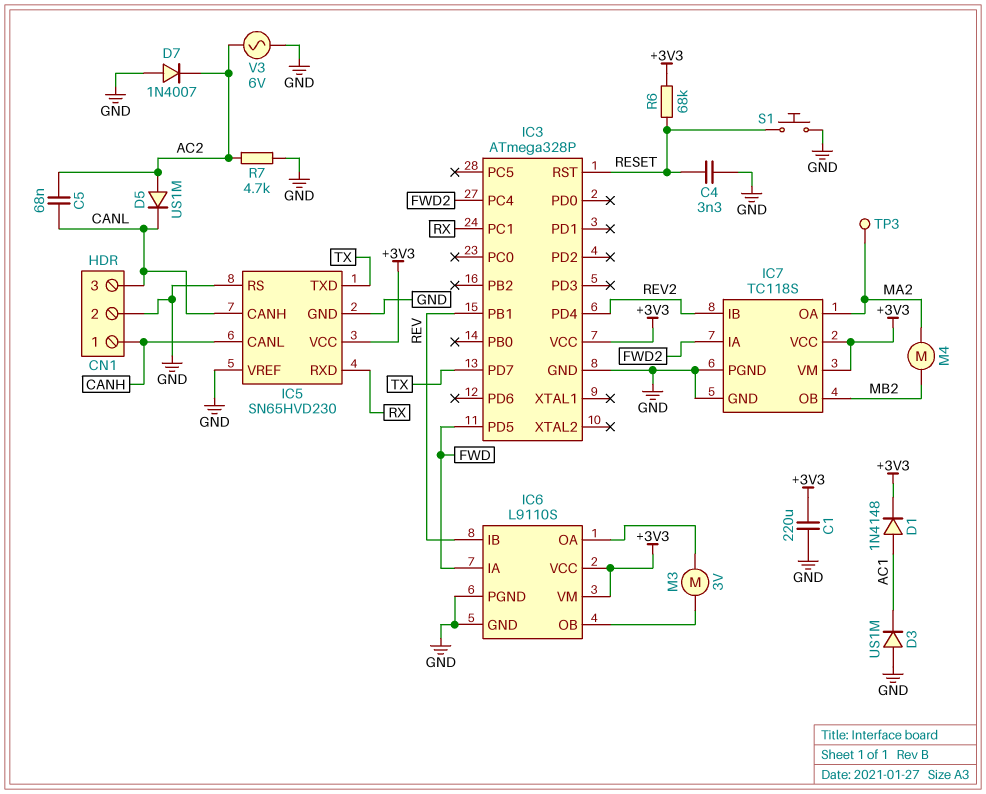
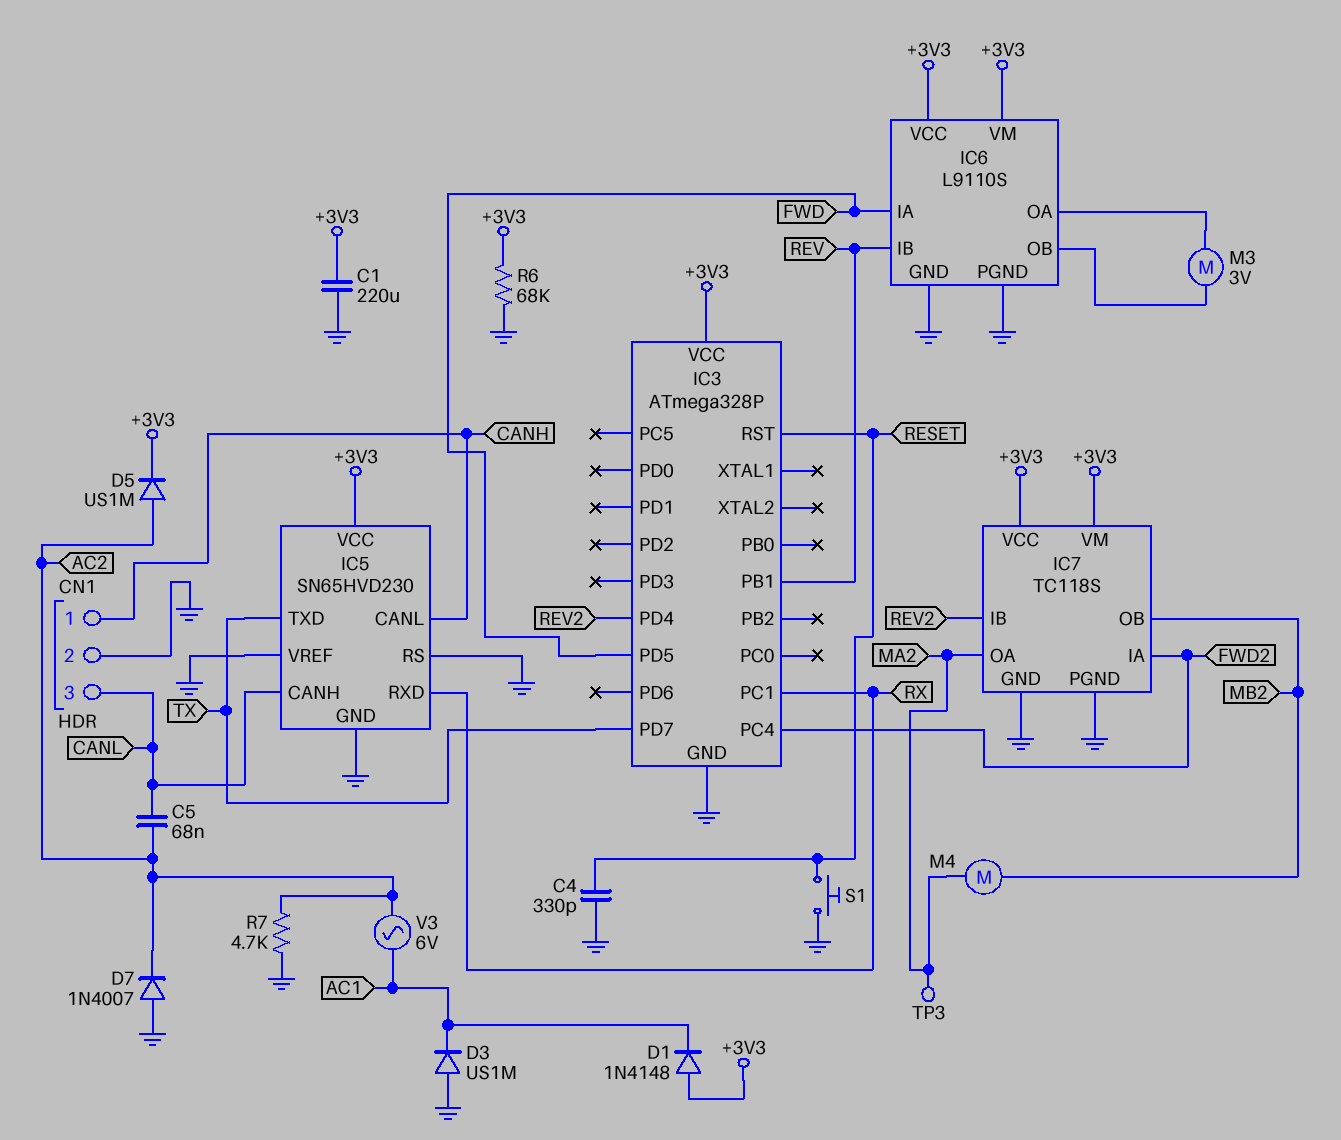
C4: 3.3nF (GND, RESET) -> 330pF (GND, RESET)
D1: diode 1N4148 (A AC1, K +3V3) -> diode 1N4148 (A +3V3, K AC1)
D5: diode US1M (A AC2, K CANL) -> diode US1M (A AC2, K +3V3)
R6: 68k (+3V3, RESET) -> 68k (+3V3, GND)
V3: AC 6V (AC2, GND) -> AC 6V (AC1, AC2)

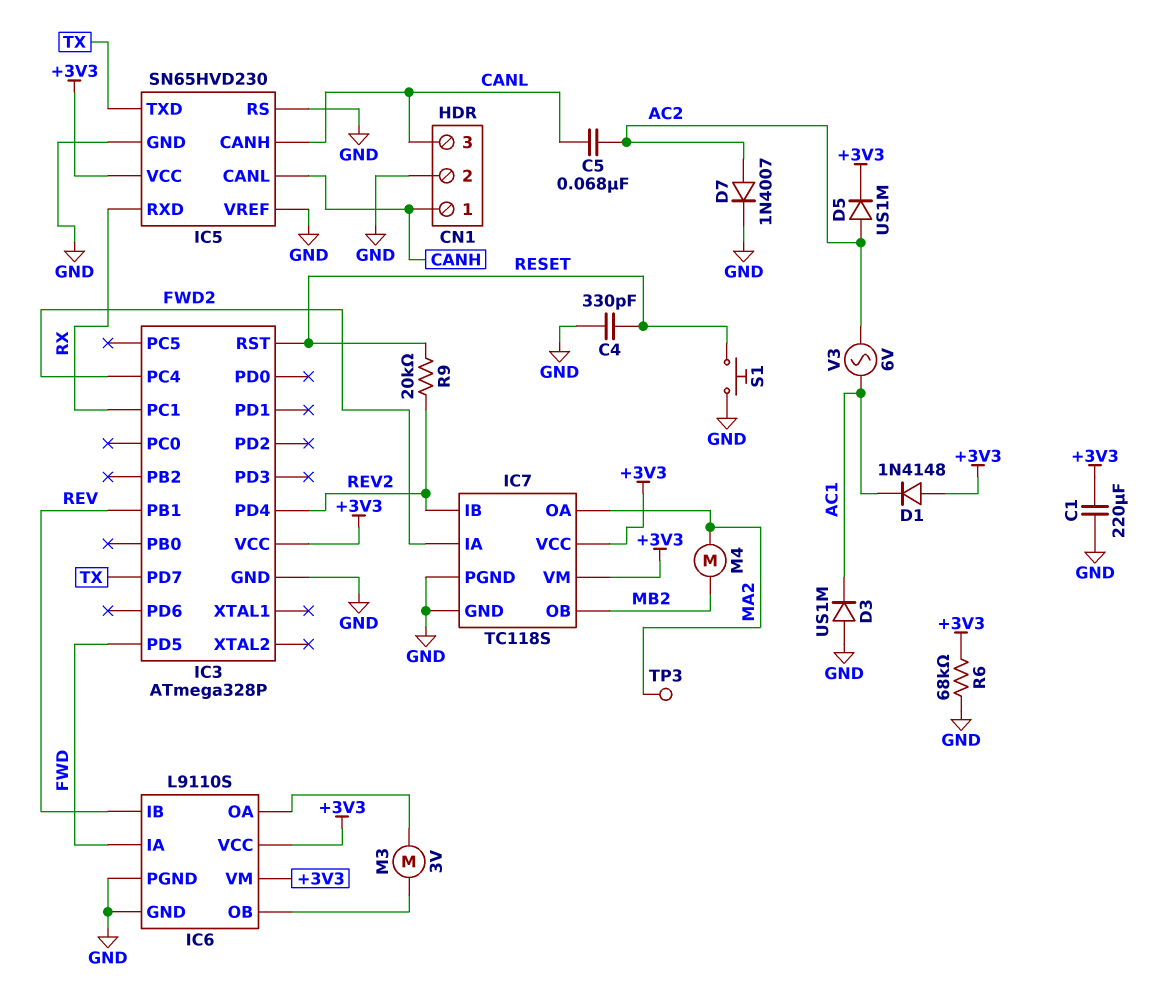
D7: diode 1N4007 (A GND, K AC2) -> diode 1N4007 (A AC2, K GND)
R7: 4.7k (AC2, GND) -> none
R9: none -> 20k (RESET, REV2)

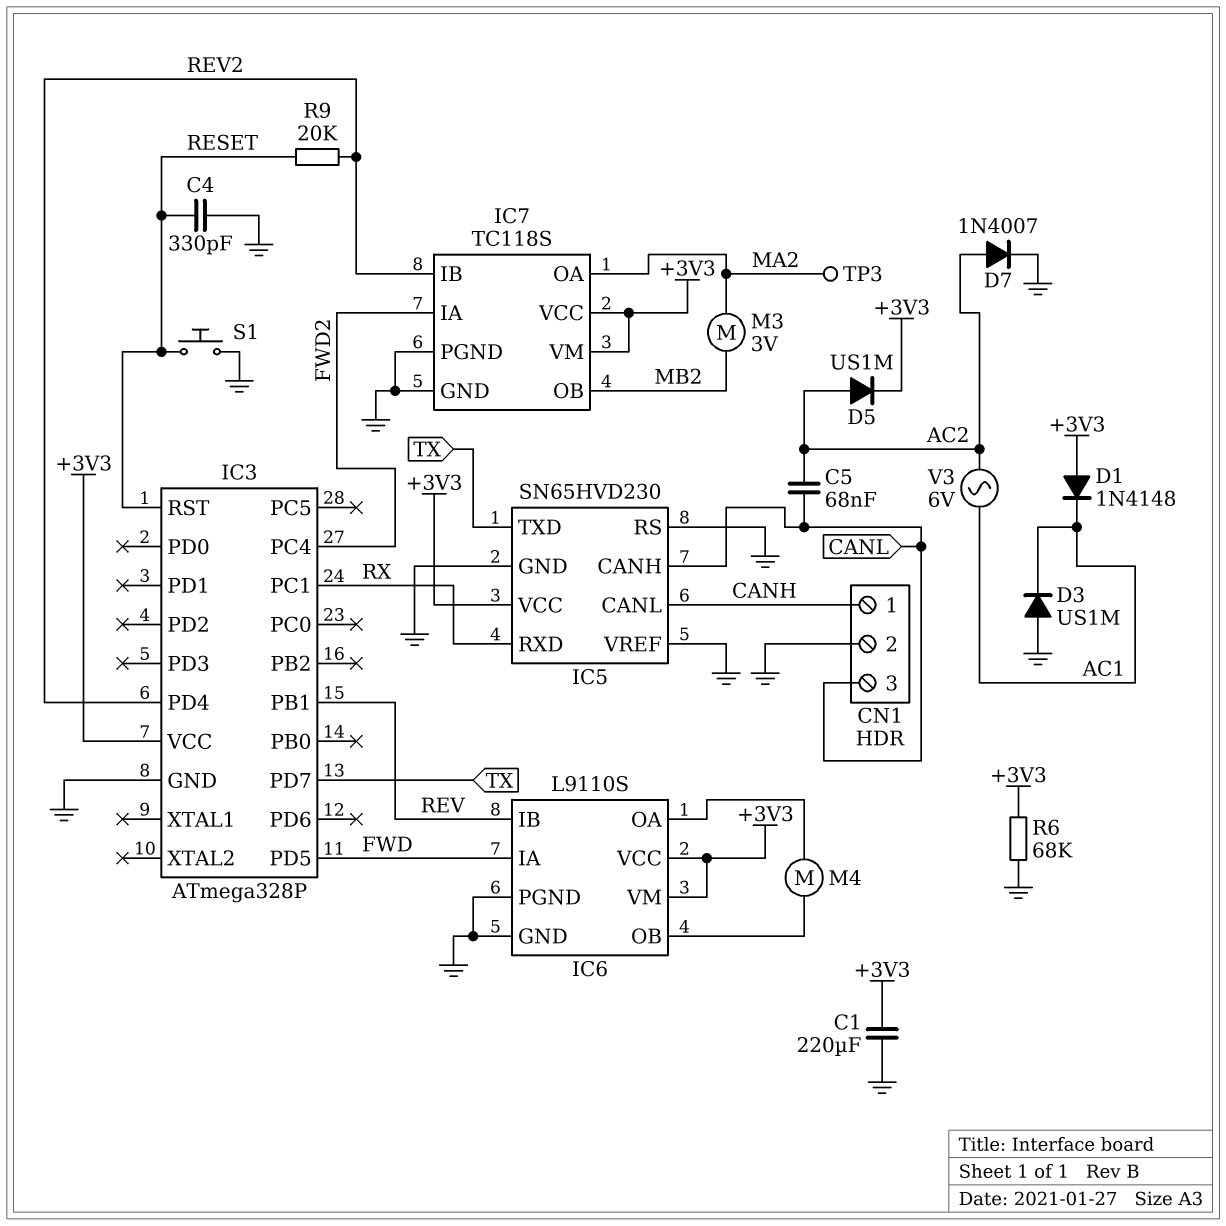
M3: motor 3V (IC6/OA, IC6/OB) -> motor 3V (MA2, MB2)
M4: motor (MA2, MB2) -> motor (IC6/OA, IC6/OB)

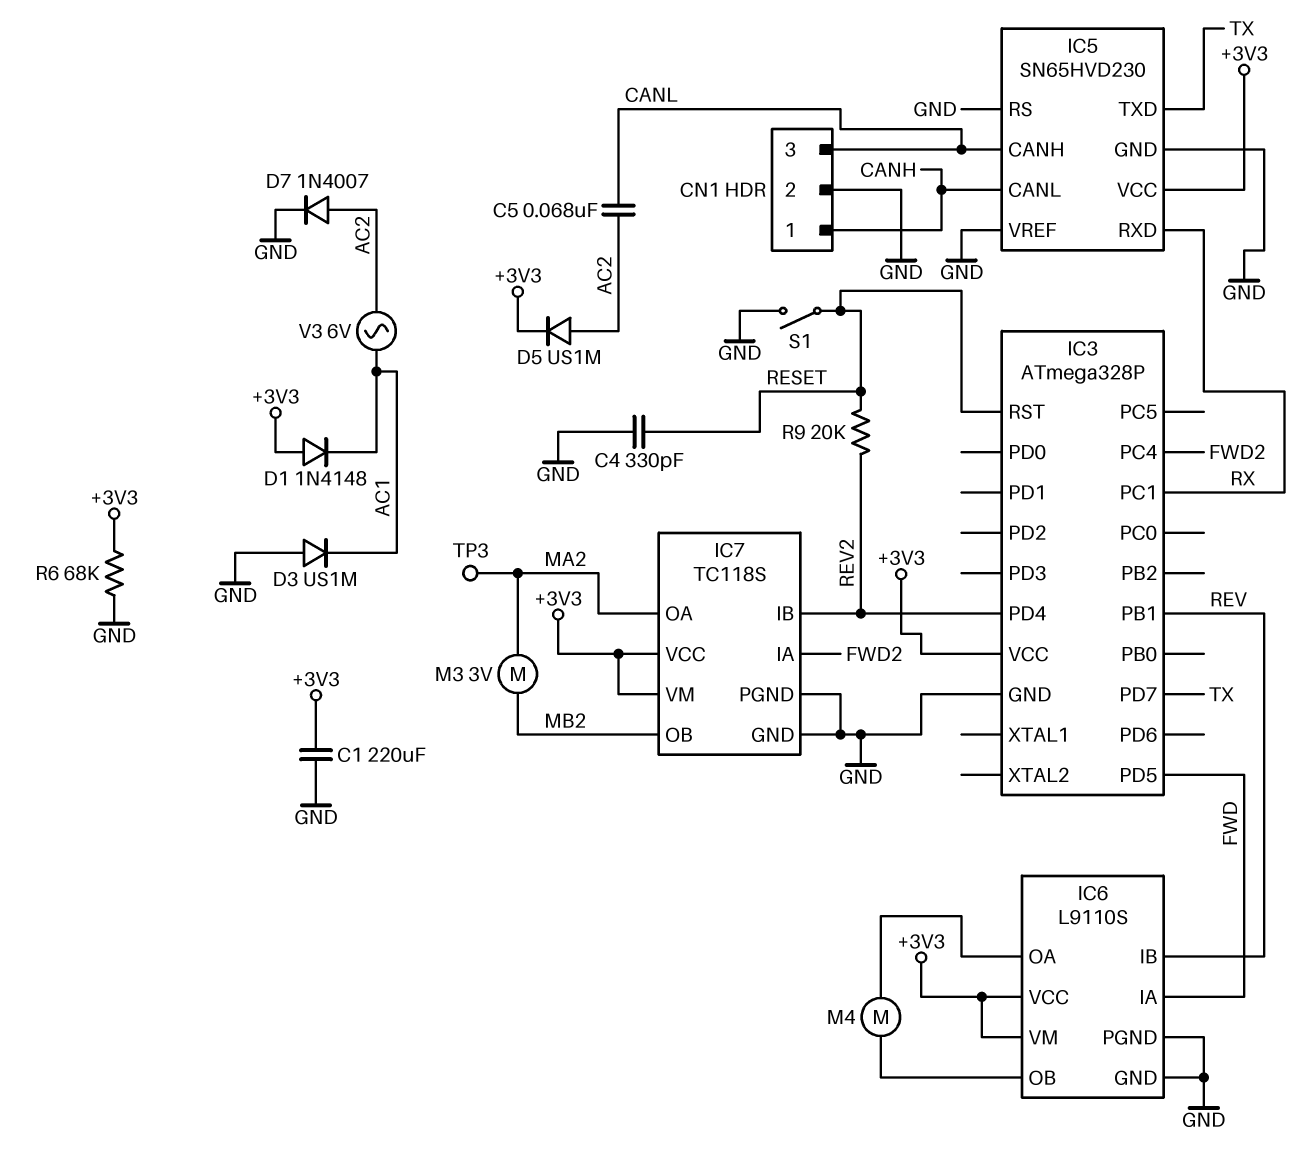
S1: button (GND, RESET) -> switch (GND, RESET)

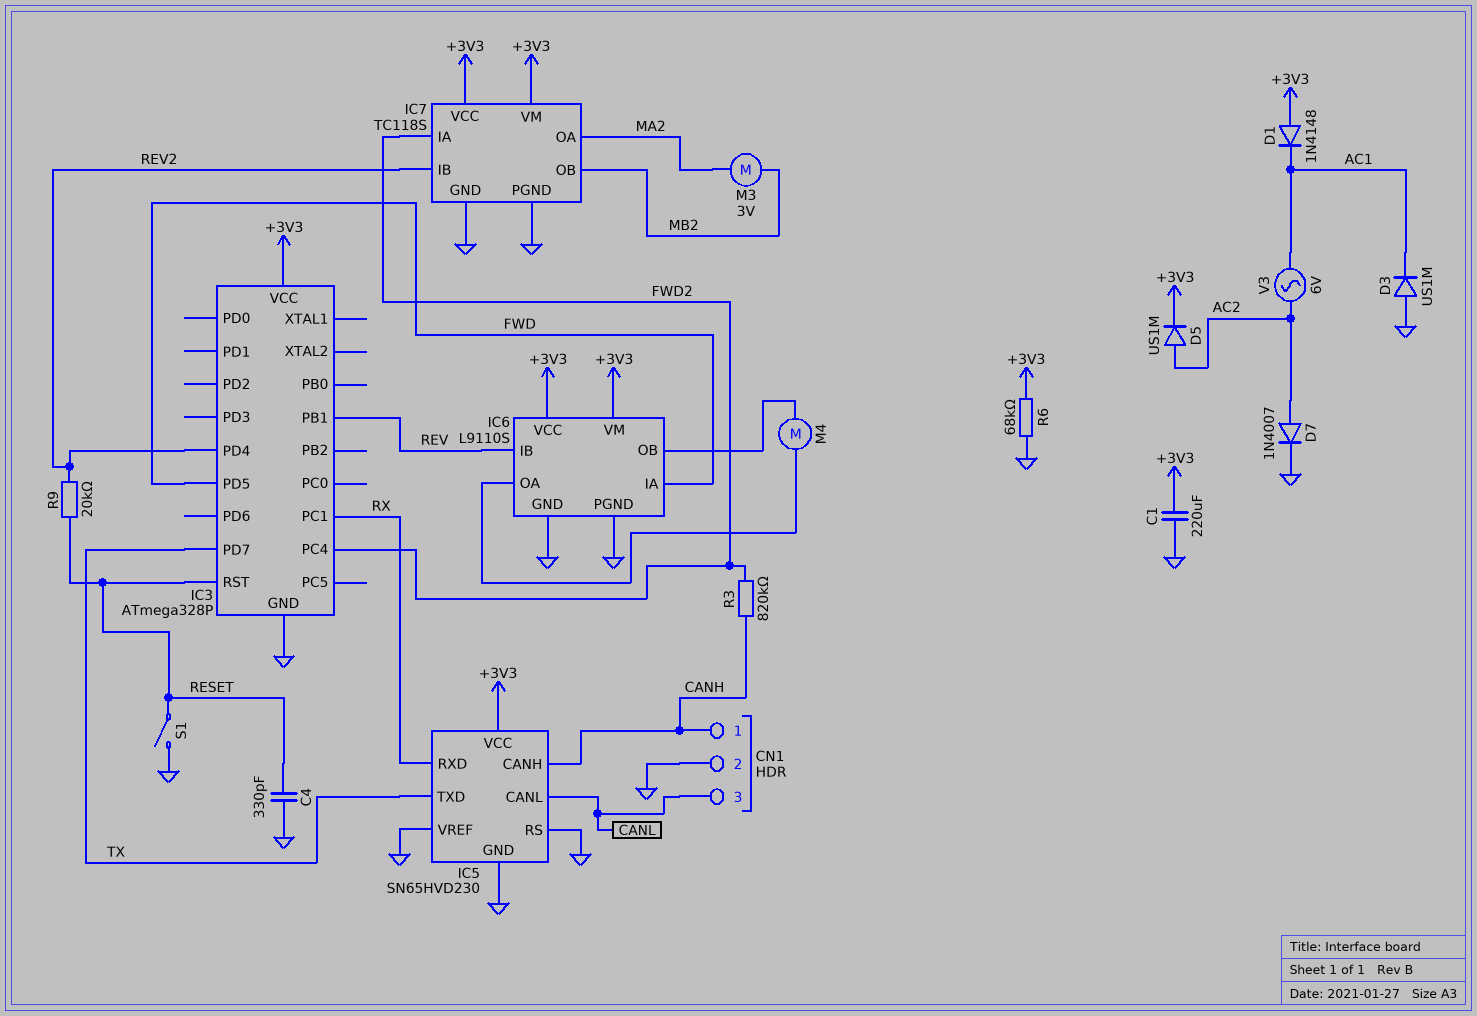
C5: 68nF (AC2, CANL) -> none
IC5 pin CANH: CANL -> CANH
IC5 pin CANL: CANH -> CANL
R3: none -> 820k (CANH, FWD2)
TP3: test point (MA2) -> none

